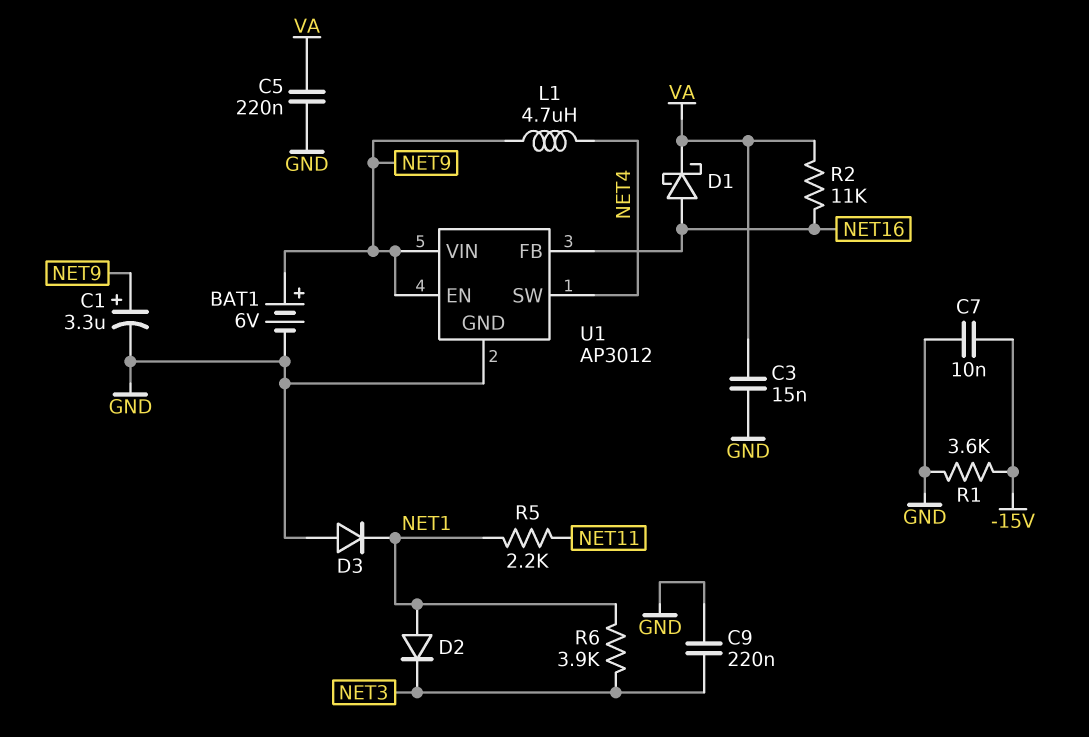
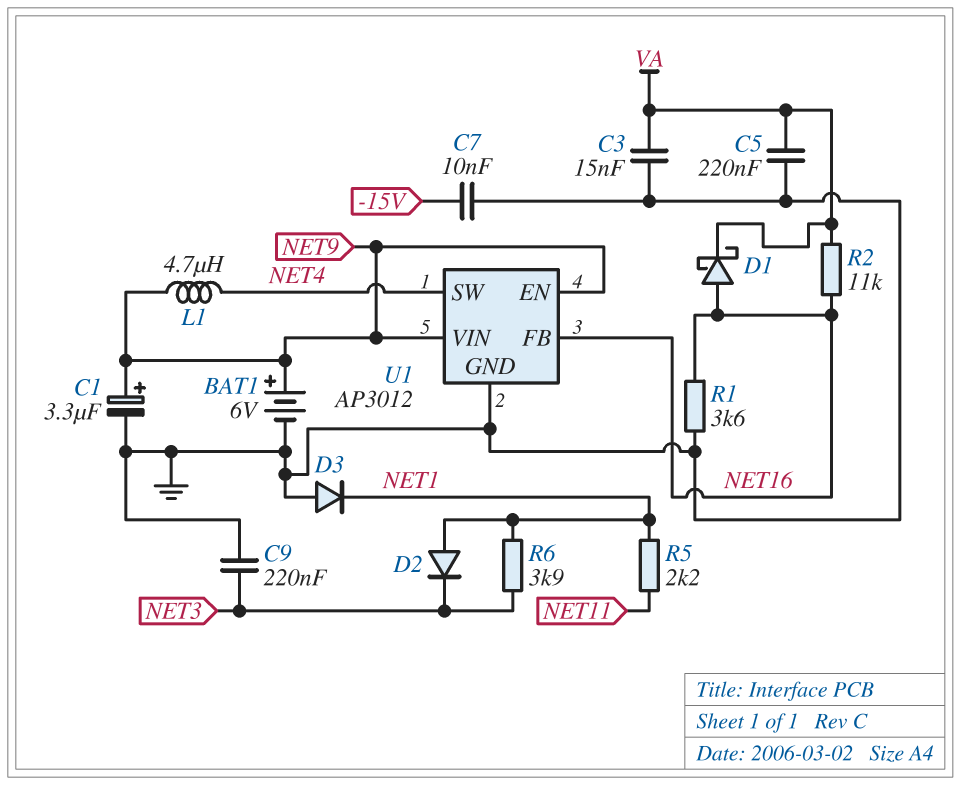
R1: 3.6k (-15V, GND) -> 3.6k (GND, NET16)

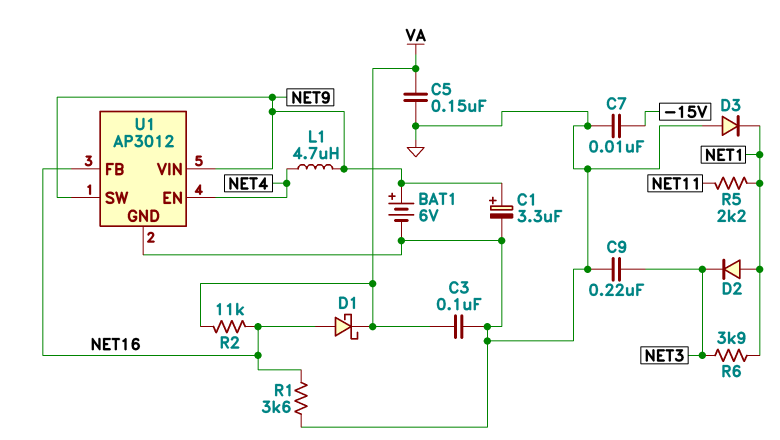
C3: 15nF (GND, VA) -> 100nF (GND, VA)
C5: 220nF (GND, VA) -> 150nF (GND, VA)
U1 pin EN: NET9 -> NET4
U1 pin SW: NET4 -> NET9

